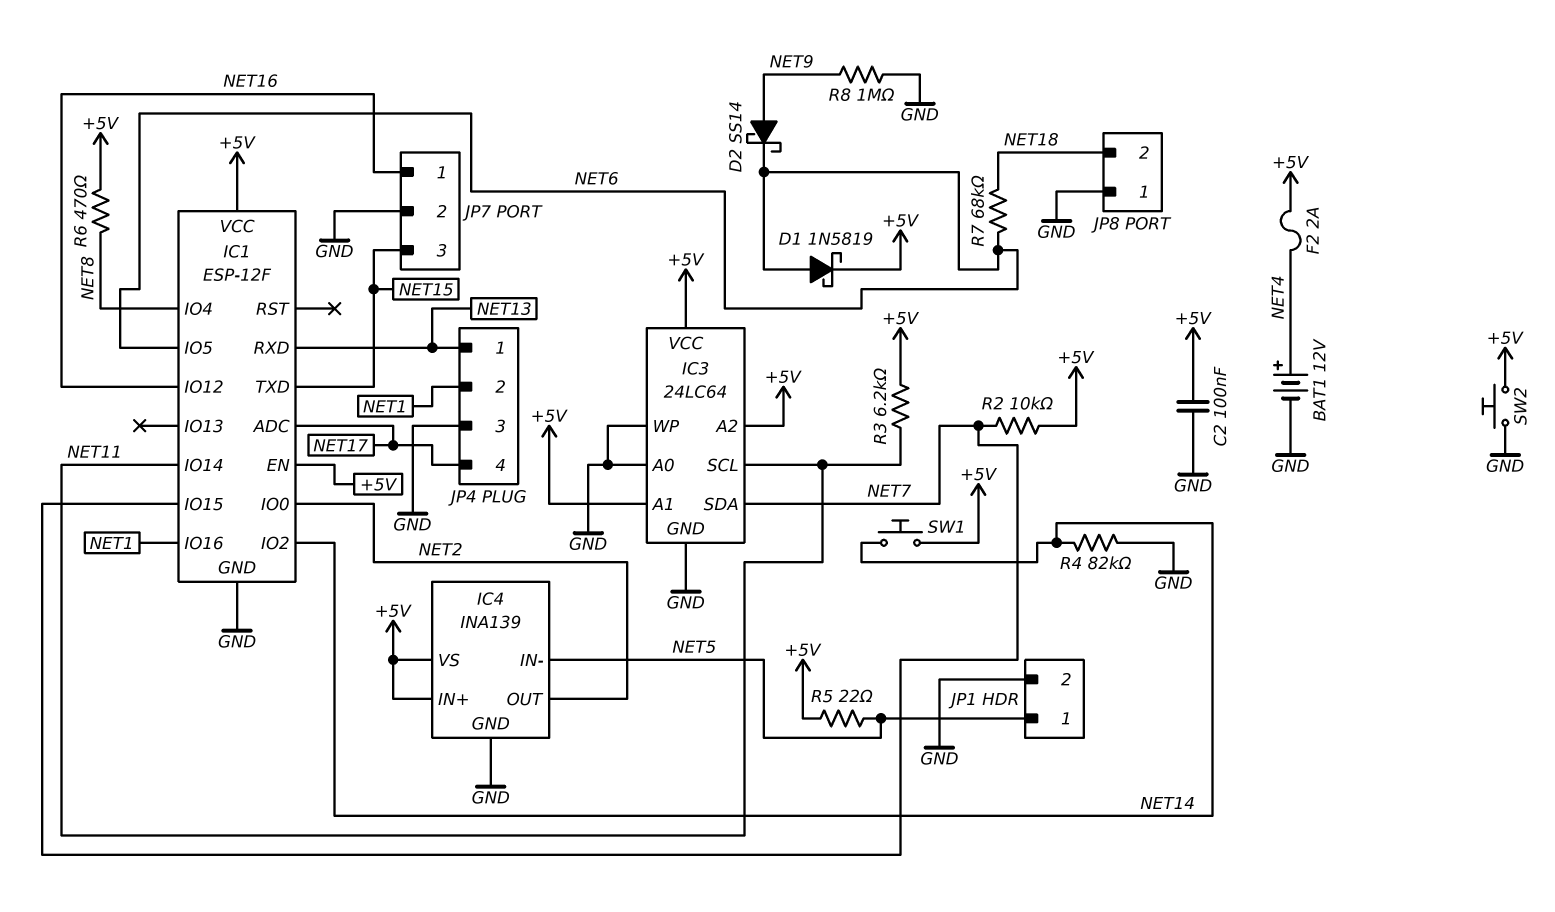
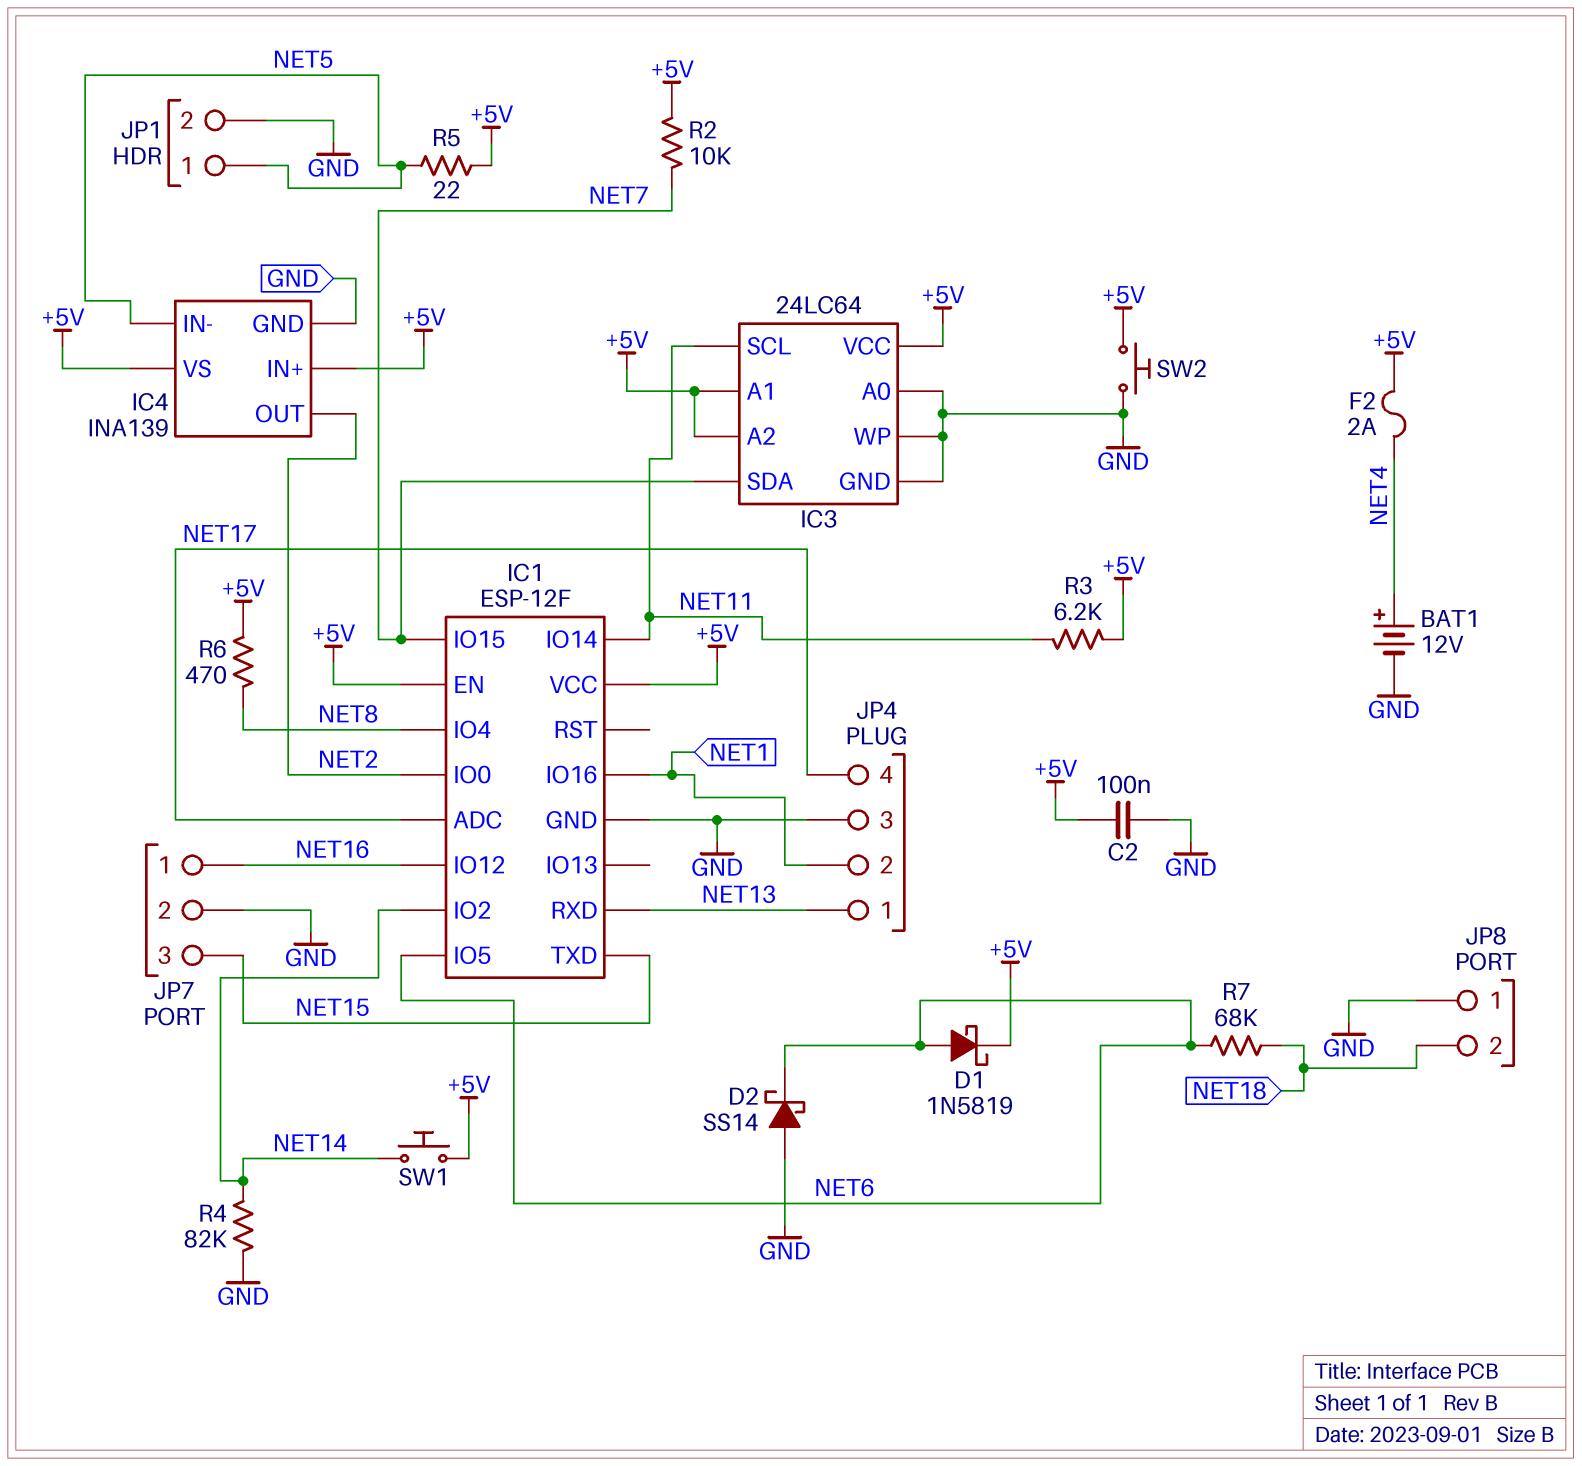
D2: schottky SS14 (A NET9, K NET6) -> schottky SS14 (A GND, K NET6)
R8: 1M (GND, NET9) -> none

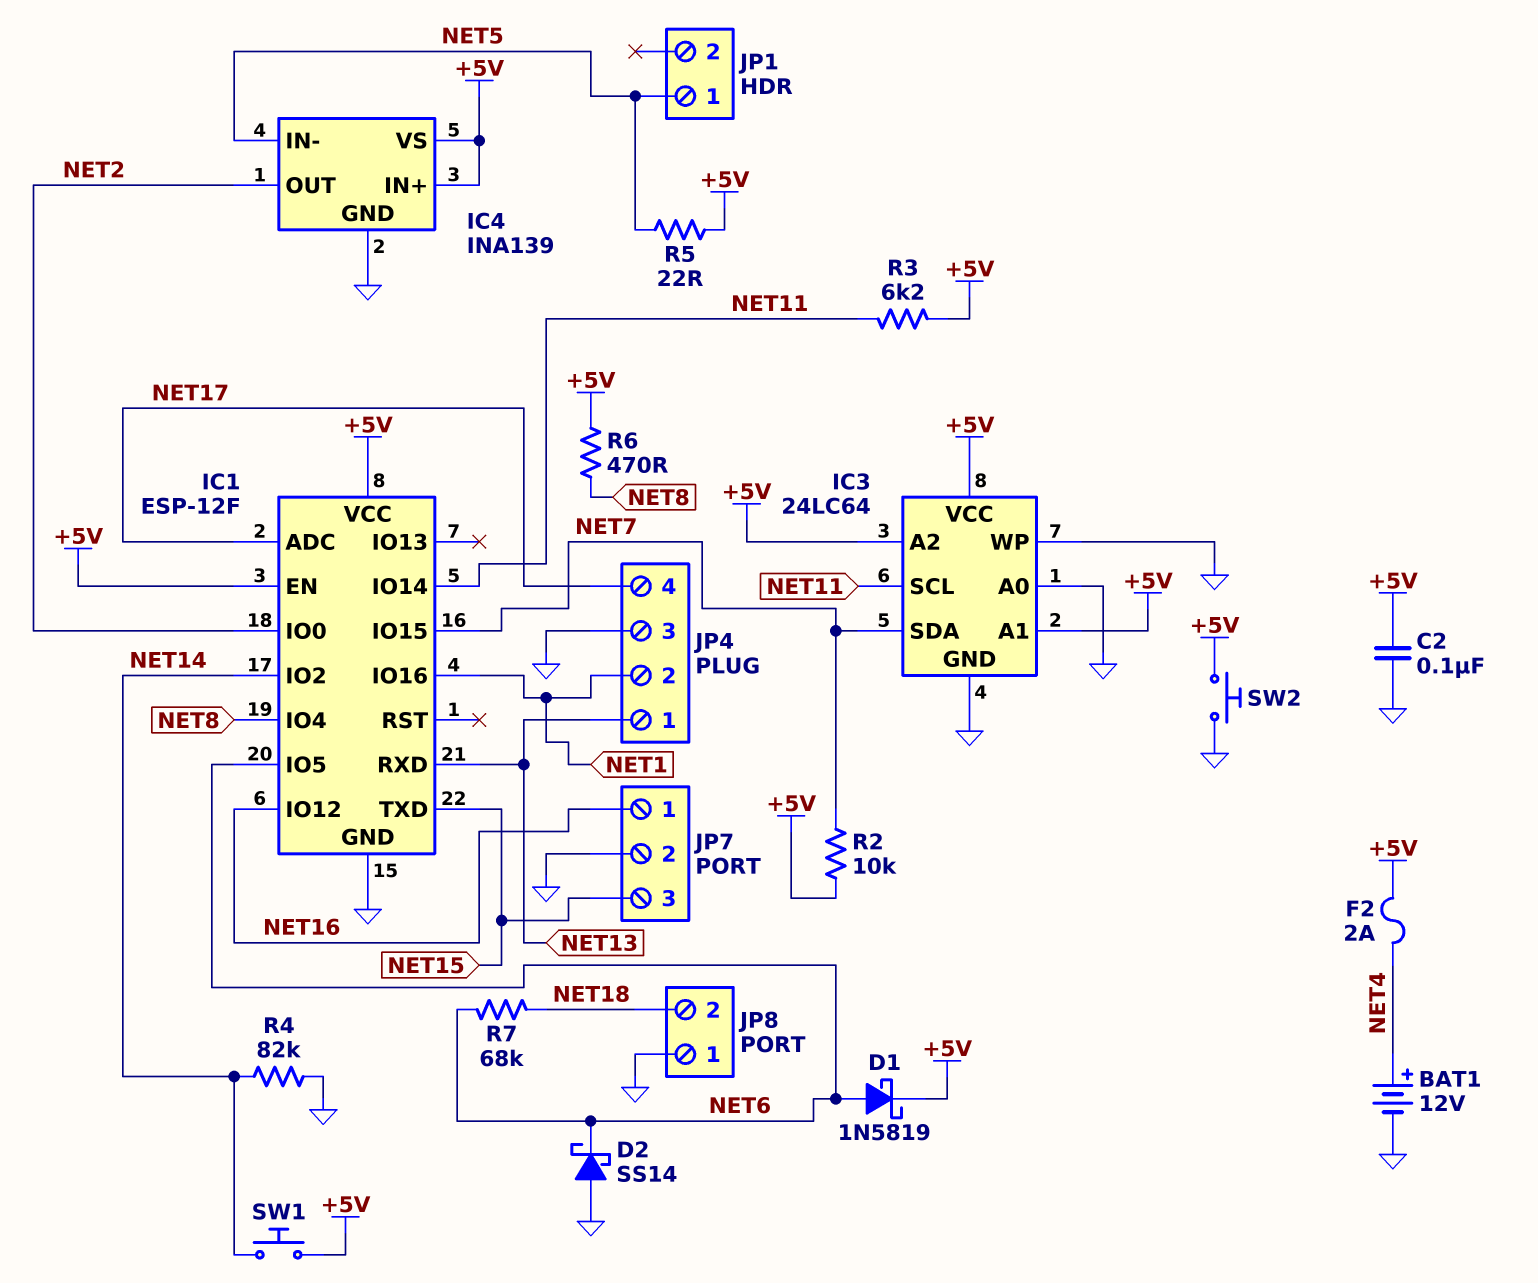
JP1 pin 2: GND -> none

